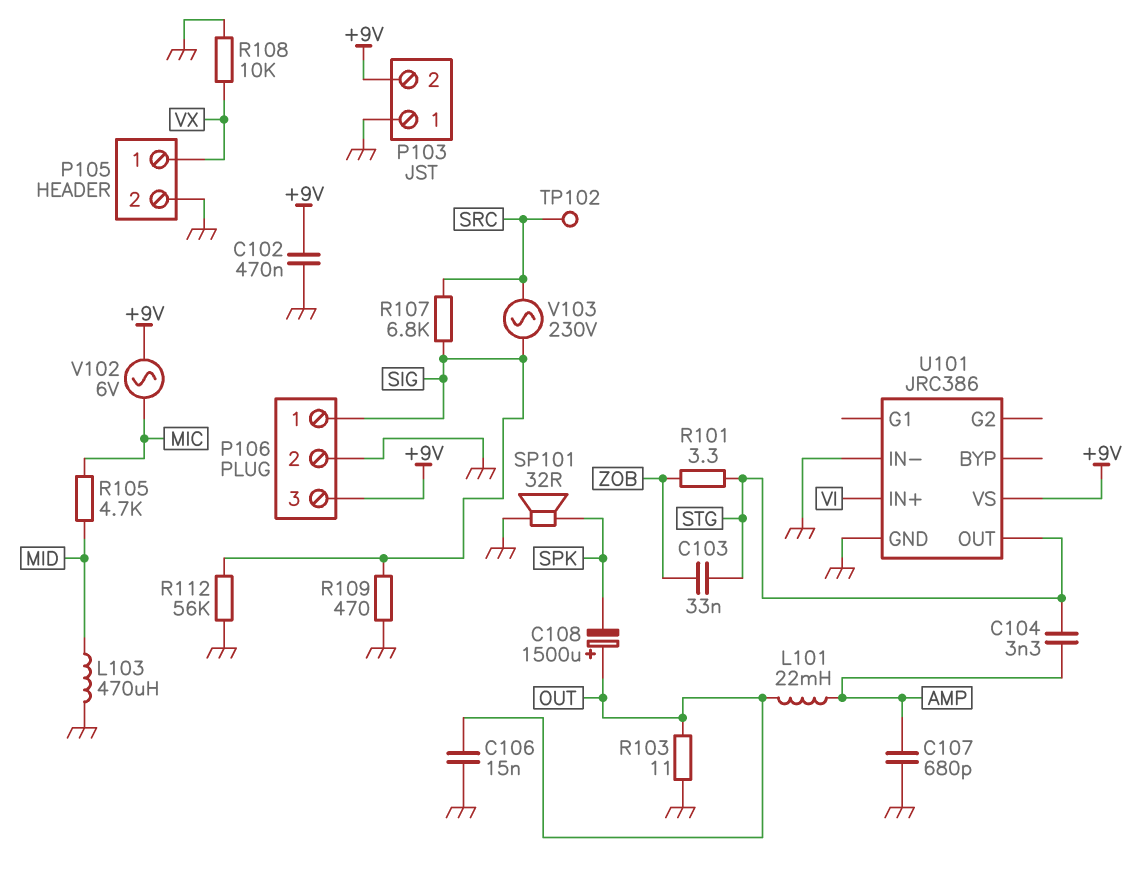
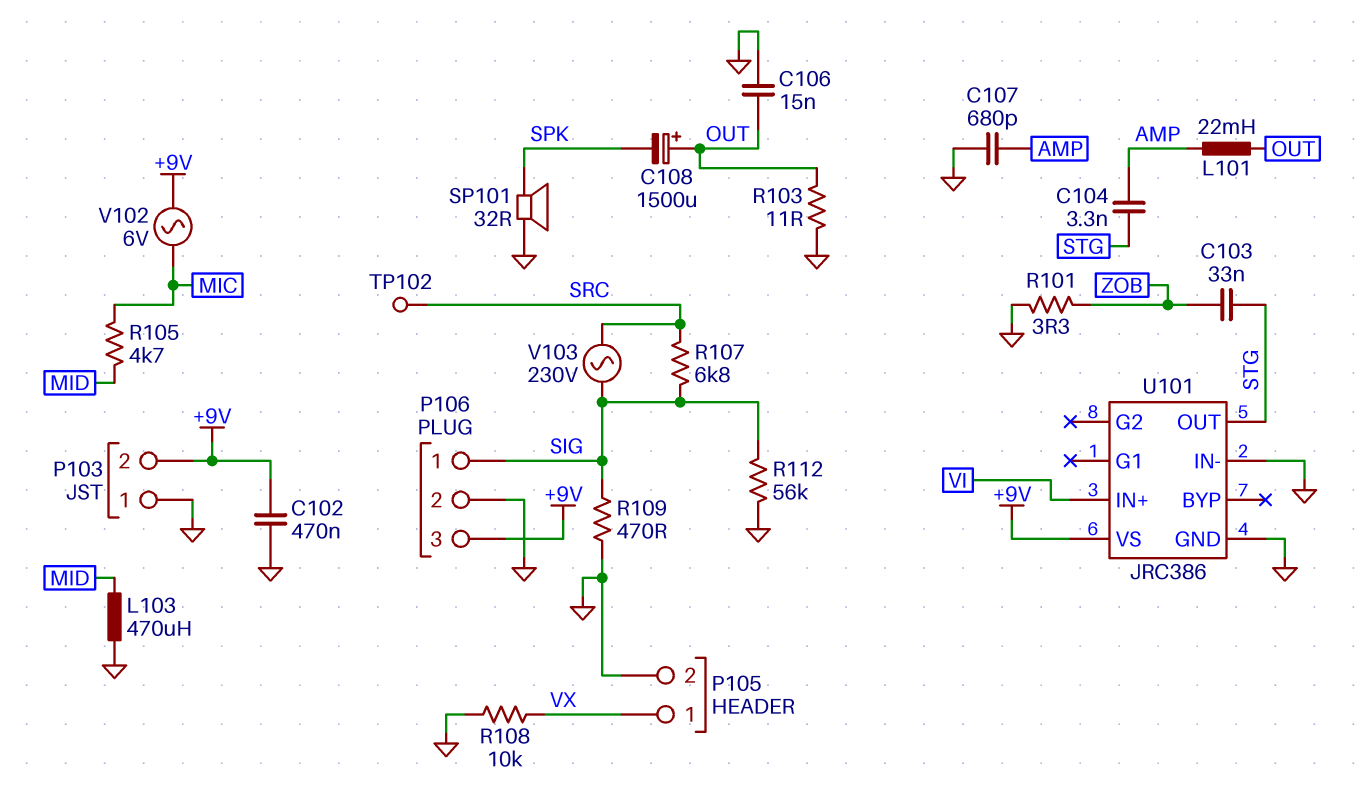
R101: 3.3 (STG, ZOB) -> 3.3 (GND, ZOB)

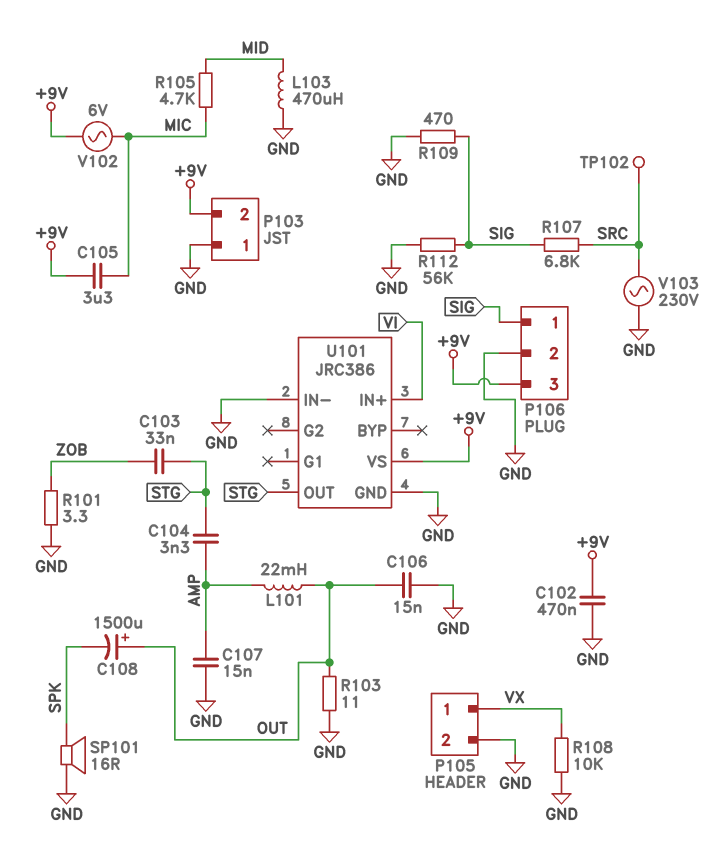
C105: none -> 3.3uF (+9V, MIC)
C107: 680pF (AMP, GND) -> 15nF (AMP, GND)
SP101: speaker 32R (GND, SPK) -> speaker 16R (GND, SPK)
V103: AC 230V (SIG, SRC) -> AC 230V (GND, SRC)

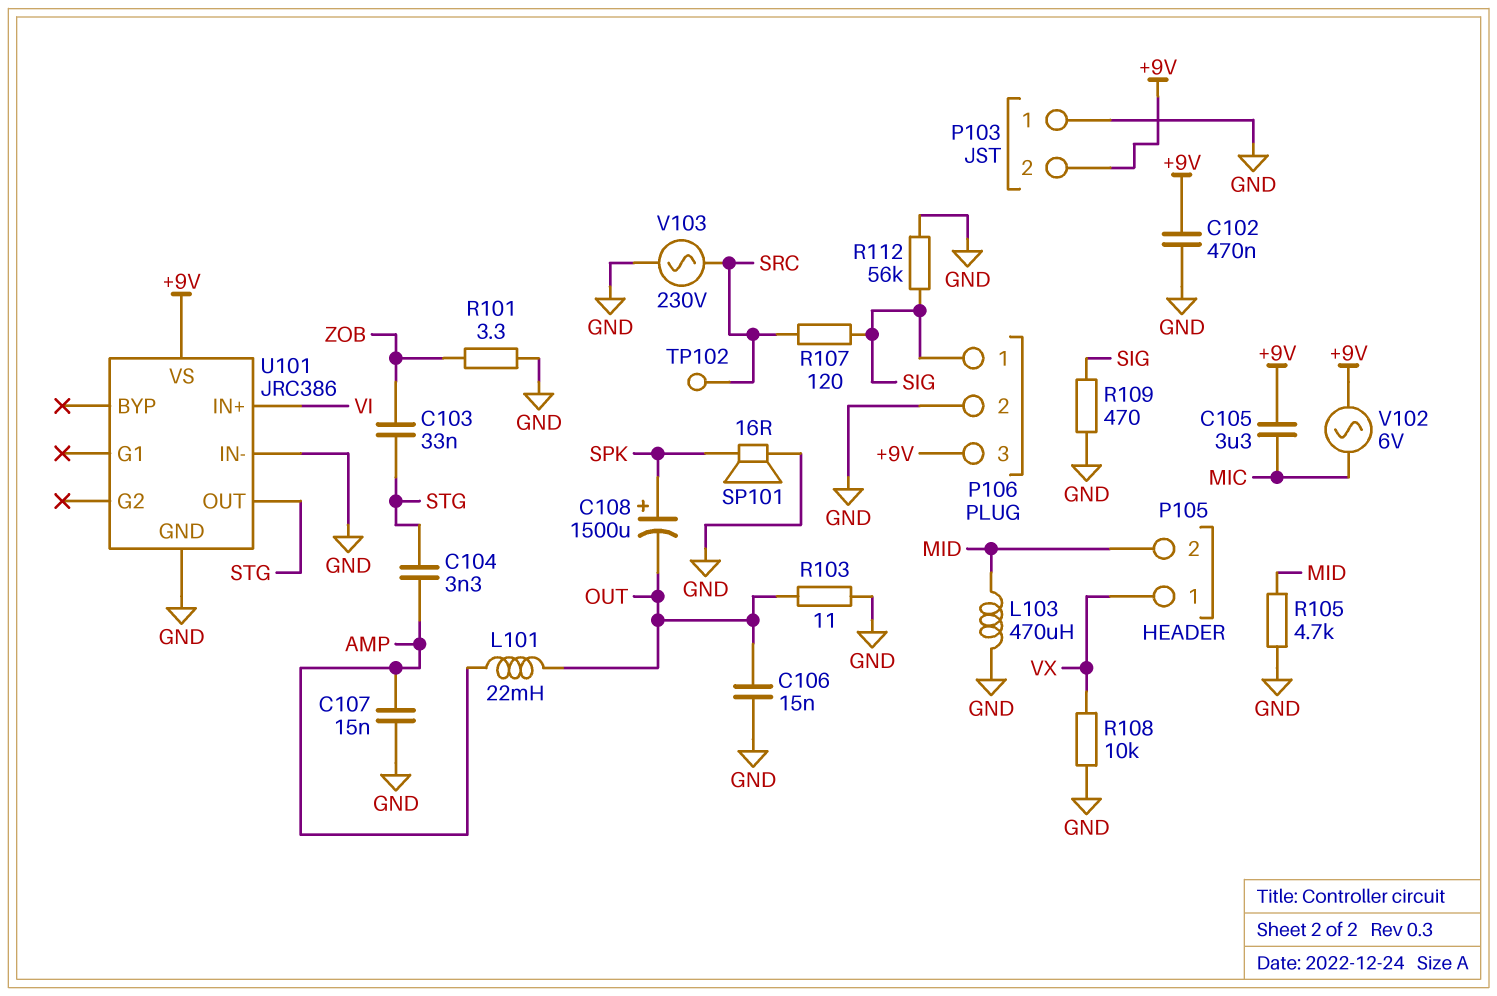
C108: 1500uF (plus OUT, minus SPK) -> 1500uF (plus SPK, minus OUT)
P105 pin 2: GND -> MID
R105: 4.7k (MIC, MID) -> 4.7k (GND, MID)
R107: 6.8k (SIG, SRC) -> 120 (SIG, SRC)

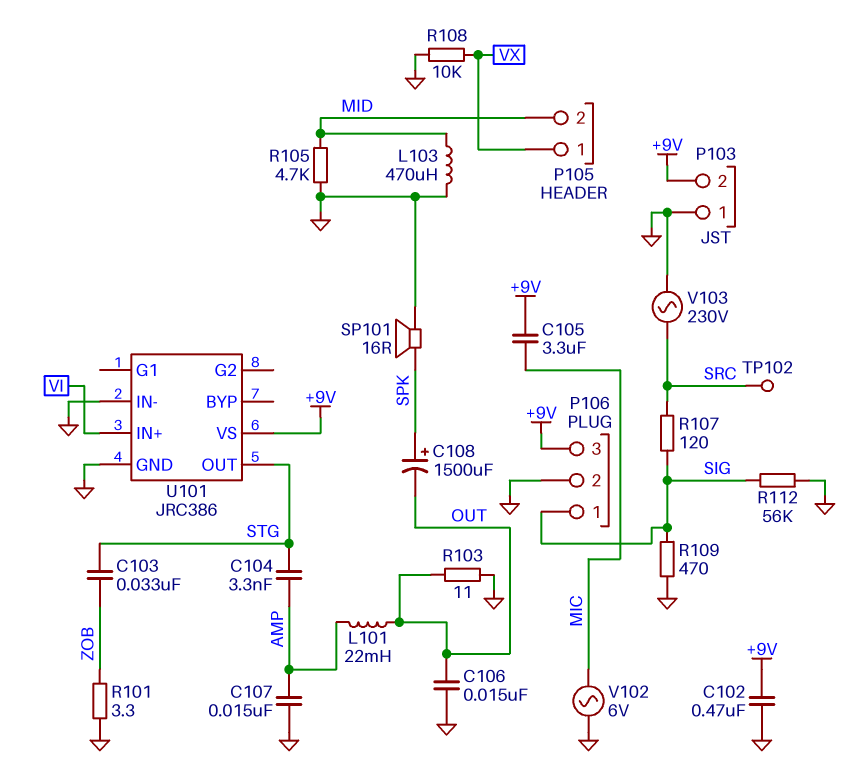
V102: AC 6V (+9V, MIC) -> AC 6V (GND, MIC)

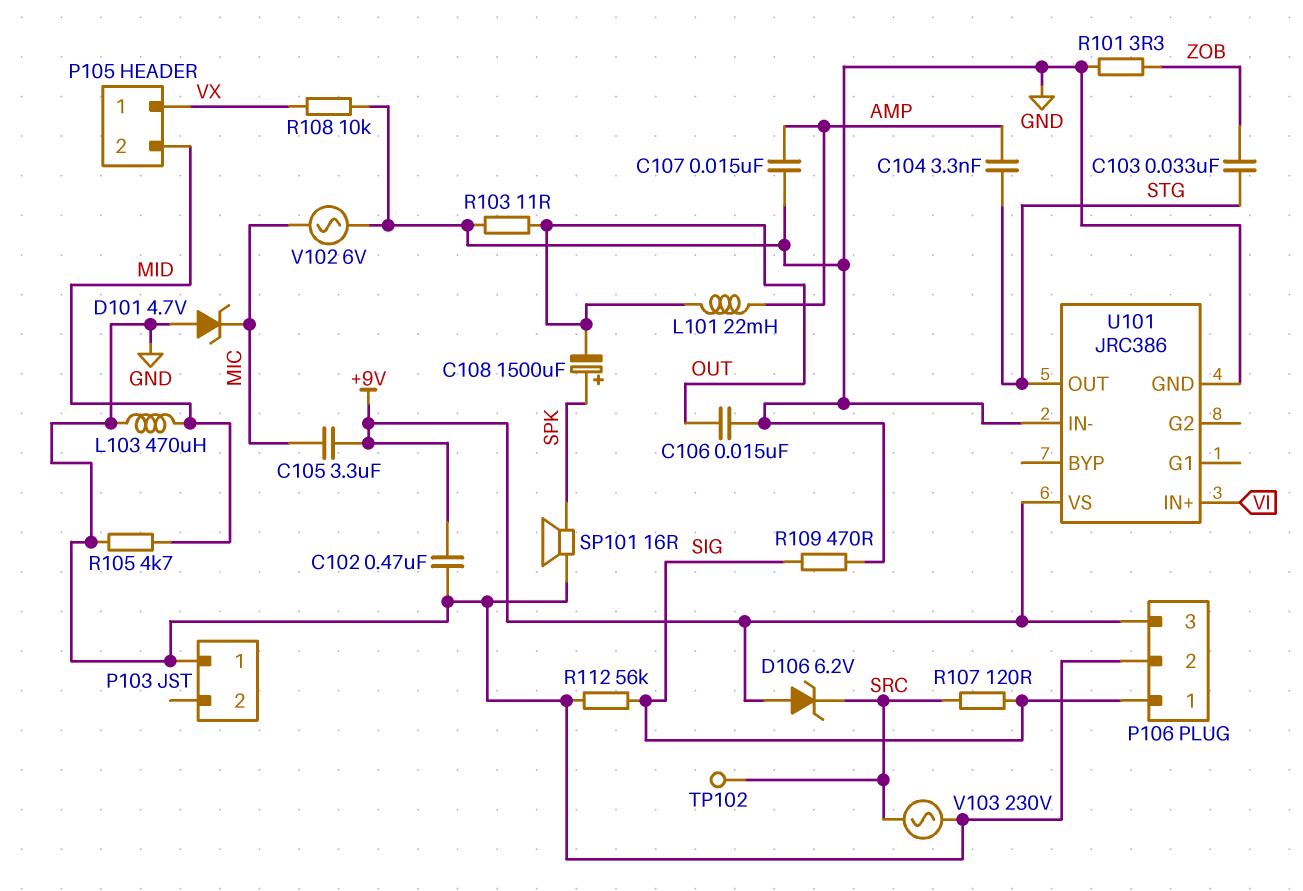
D101: none -> zener 4.7V (A GND, K MIC)
D106: none -> zener 6.2V (A +9V, K SRC)
P103 pin 2: +9V -> none

